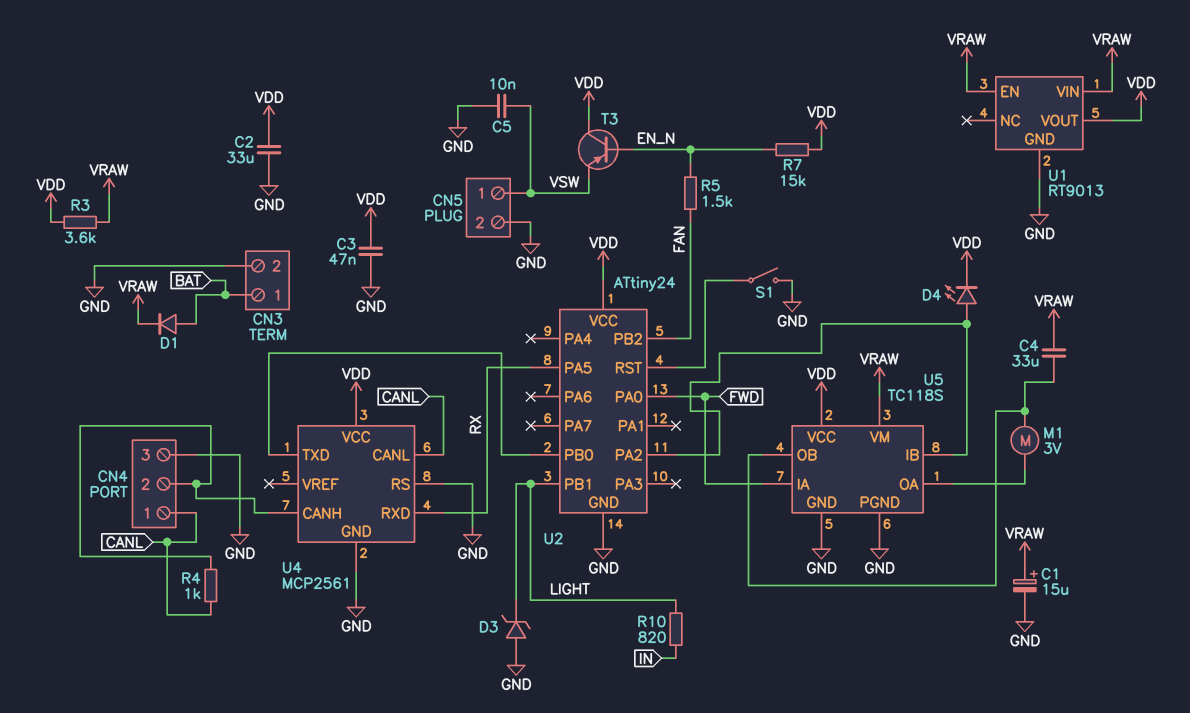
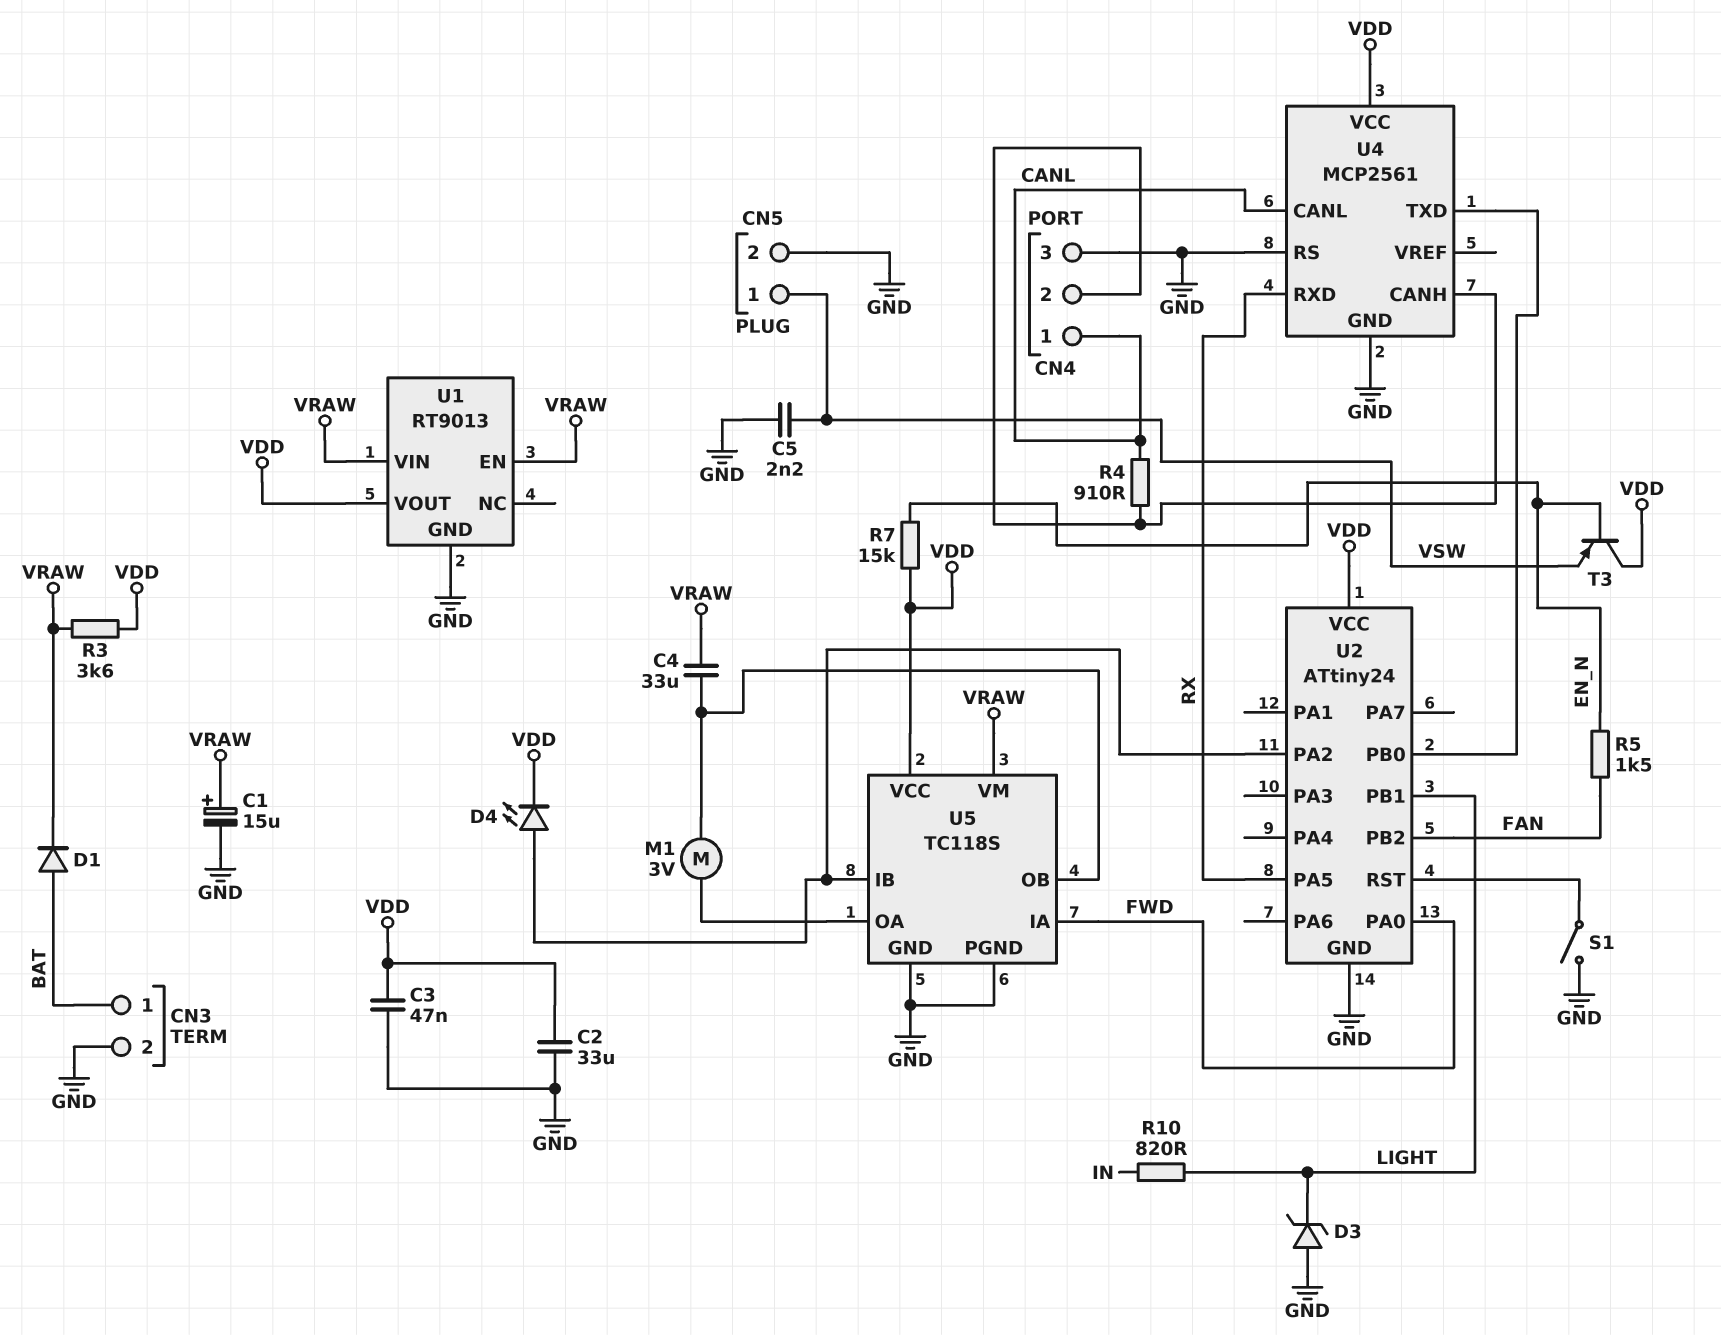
C5: 10nF (GND, VSW) -> 2.2nF (GND, VSW)
R4: 1k (CANL, CN4/2) -> 910 (CANL, CN4/2)

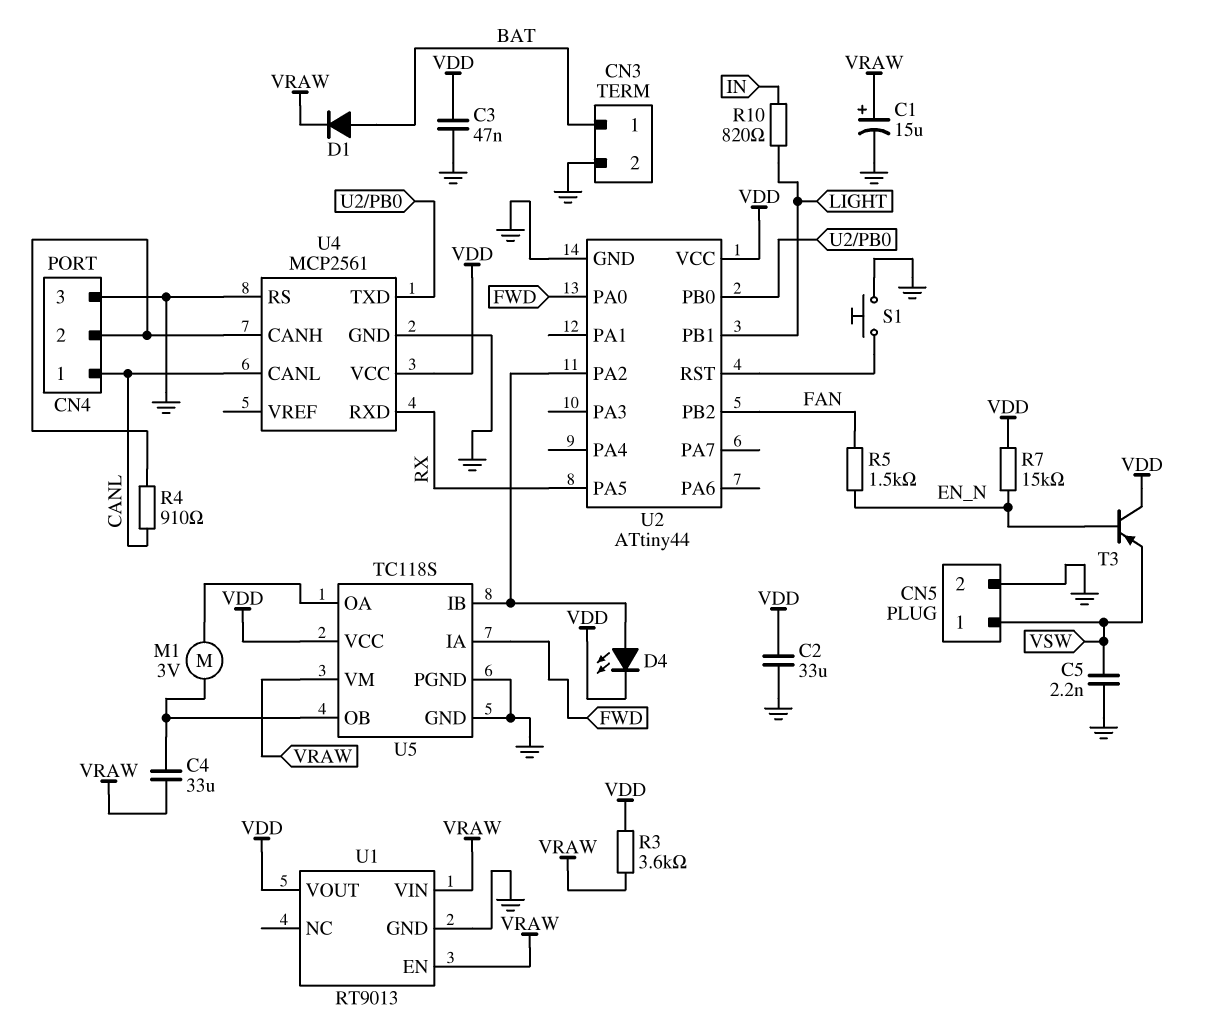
D3: zener (A GND, K LIGHT) -> none
S1: switch (GND, U2/RST) -> button (GND, U2/RST)
U2: ATtiny24 -> ATtiny44

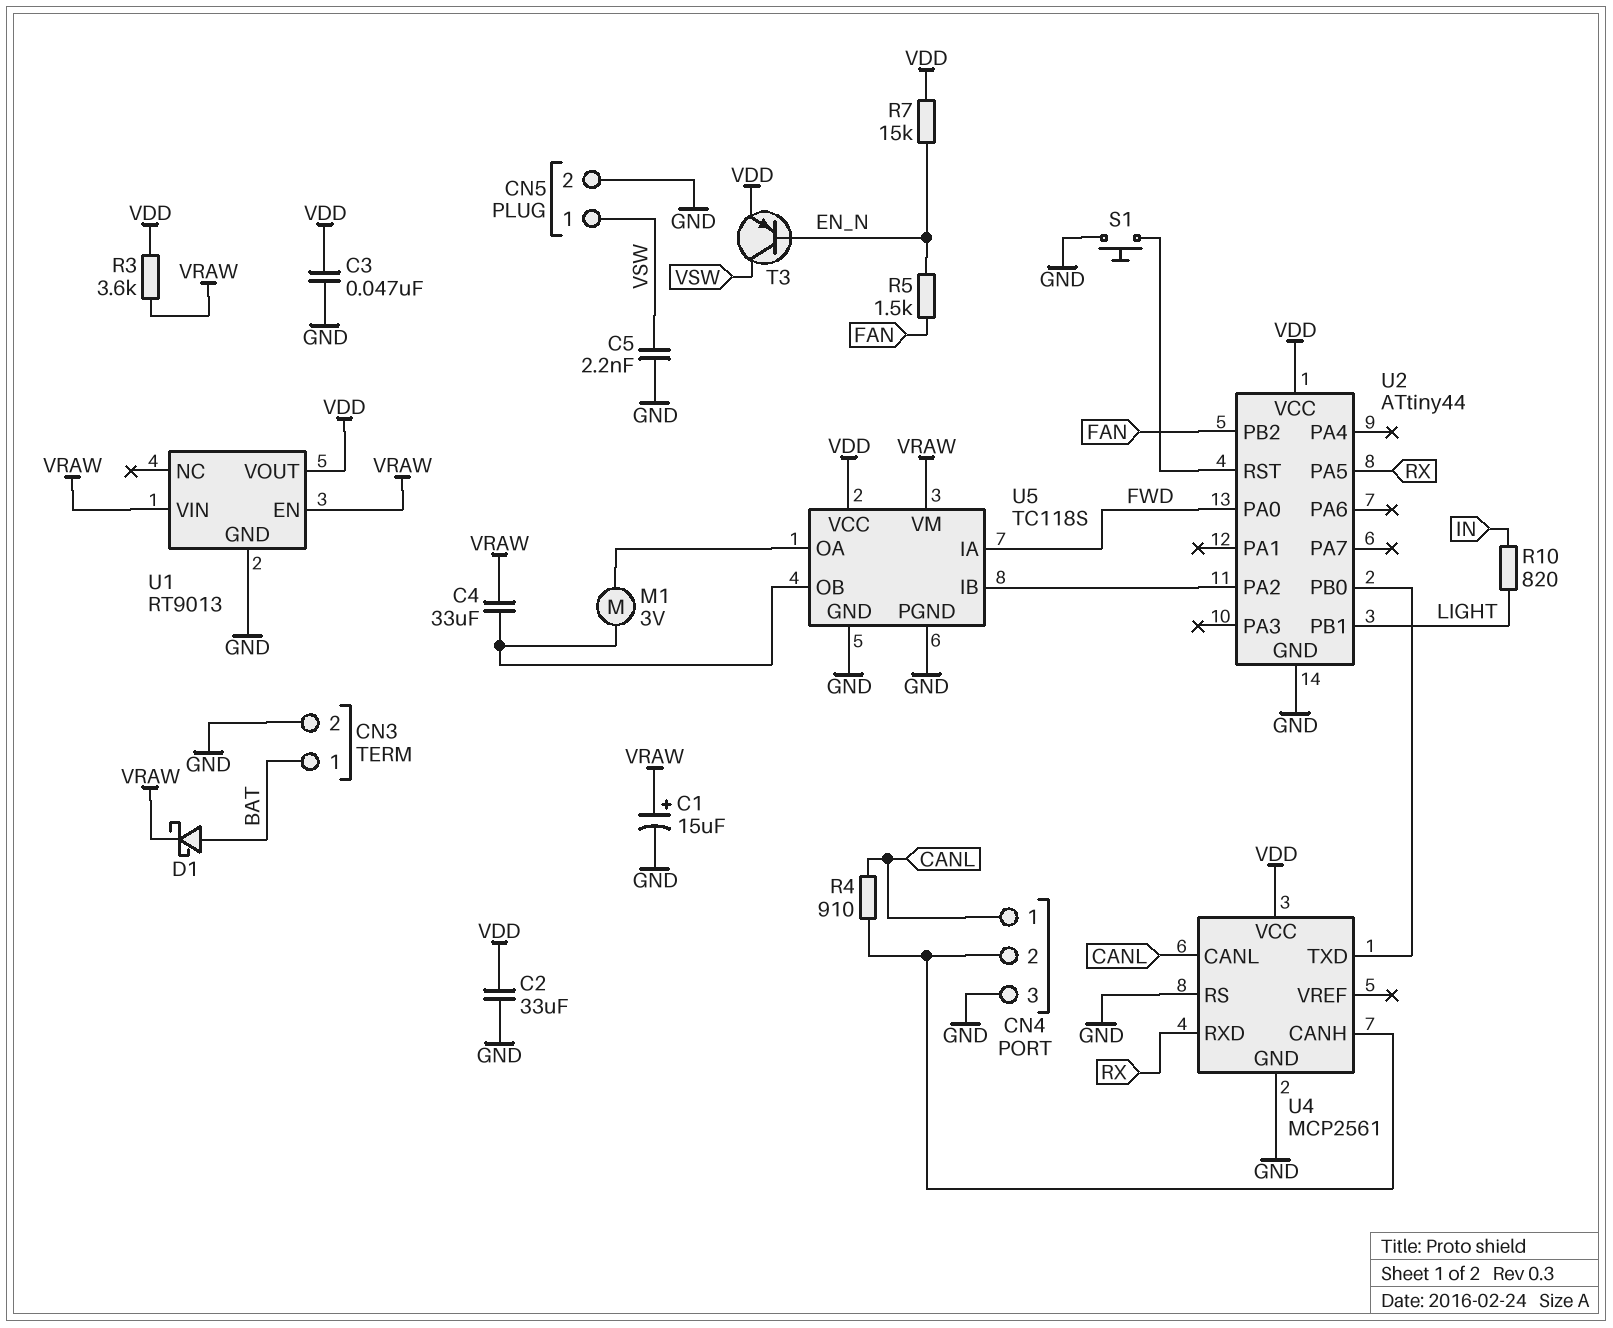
D1: diode (A BAT, K VRAW) -> schottky (A BAT, K VRAW)
D4: LED (A U2/PA2, K VDD) -> none
T3: PNP (B EN_N, C VDD, E VSW) -> PNP (B EN_N, C VSW, E VDD)

